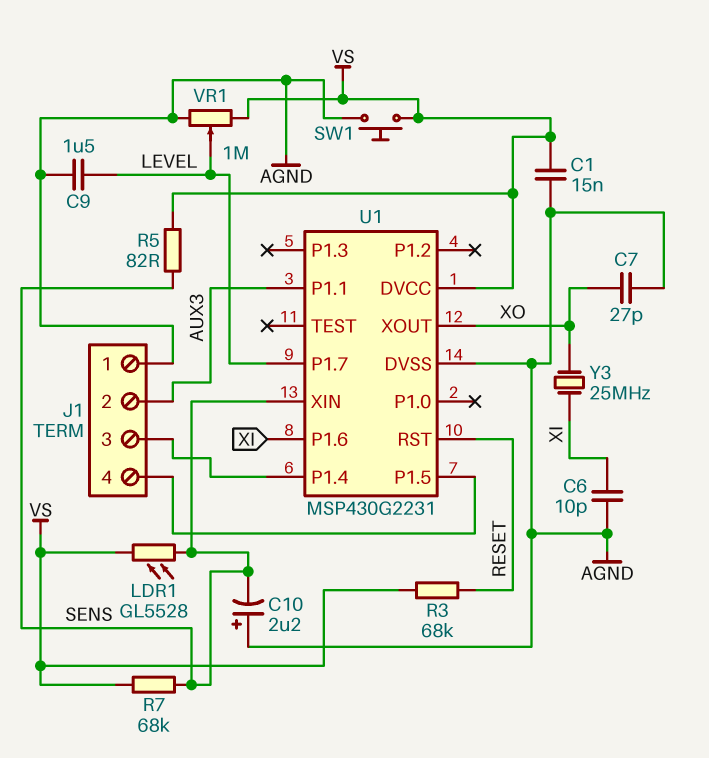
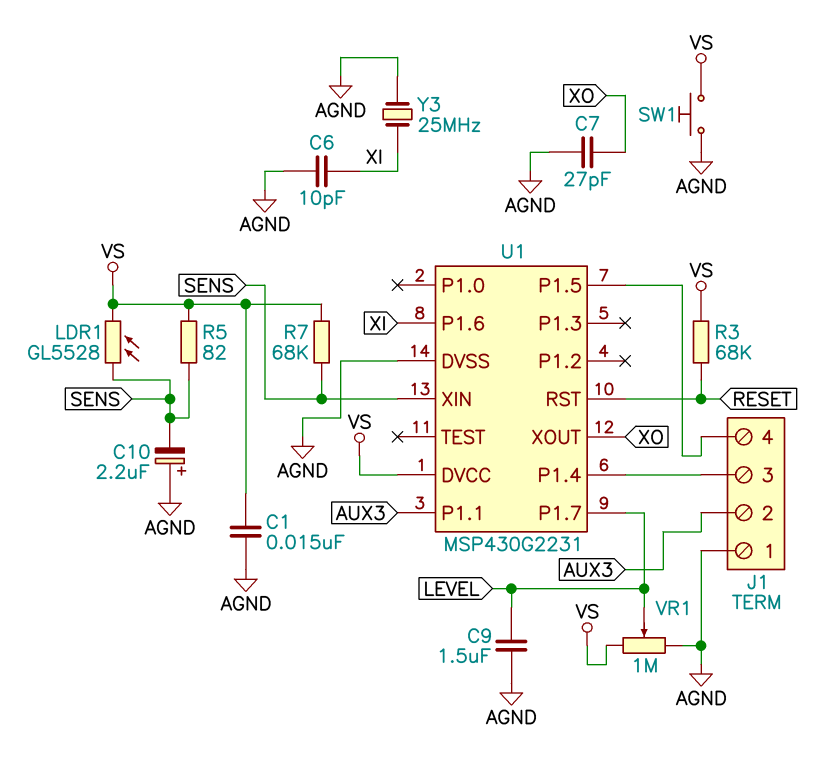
Y3: 25MHz (XI, XO) -> 25MHz (AGND, XI)

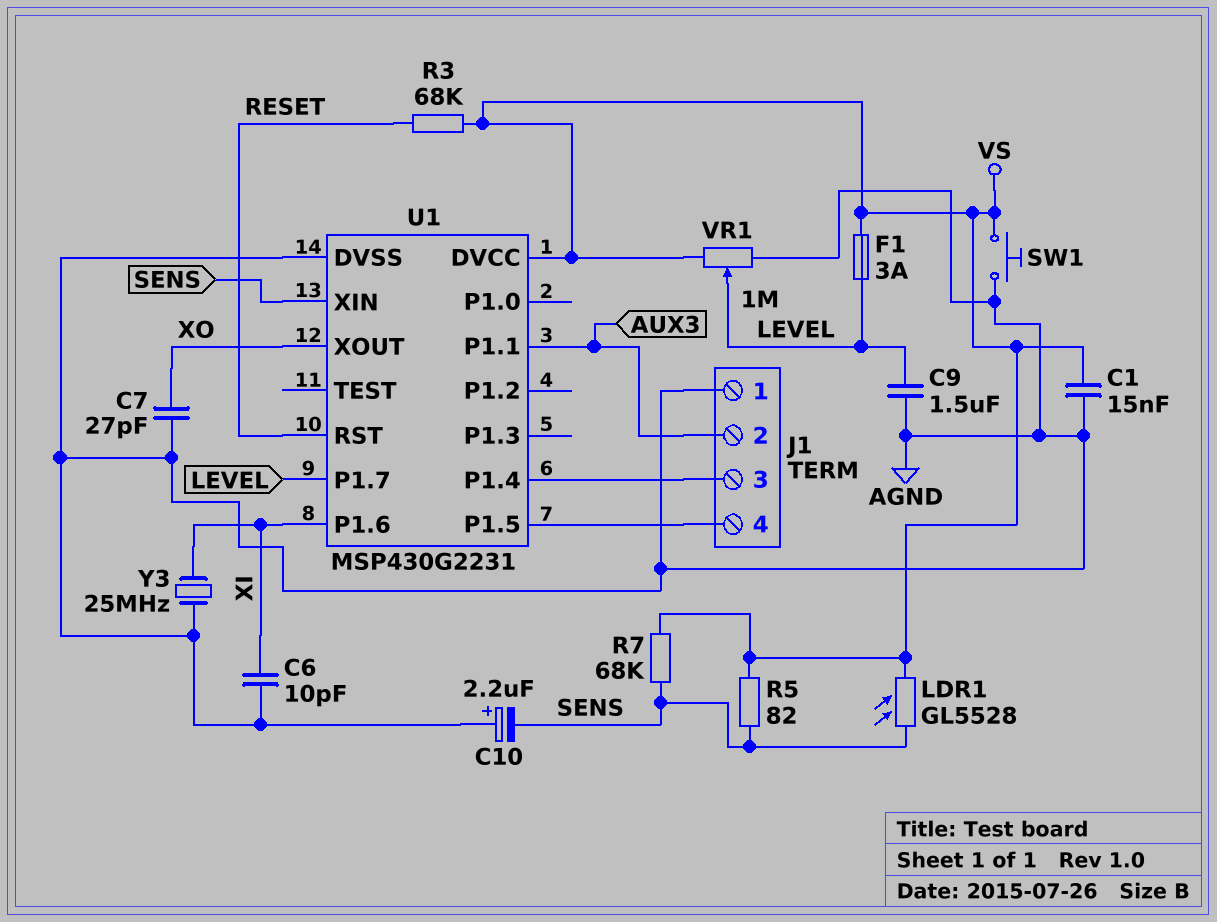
F1: none -> 3A (LEVEL, VS)

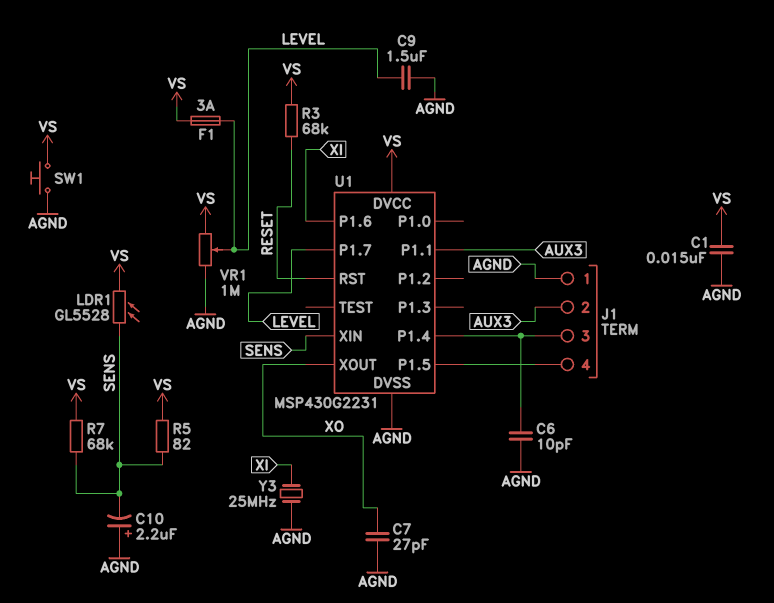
C6: 10pF (AGND, XI) -> 10pF (AGND, J1/3)

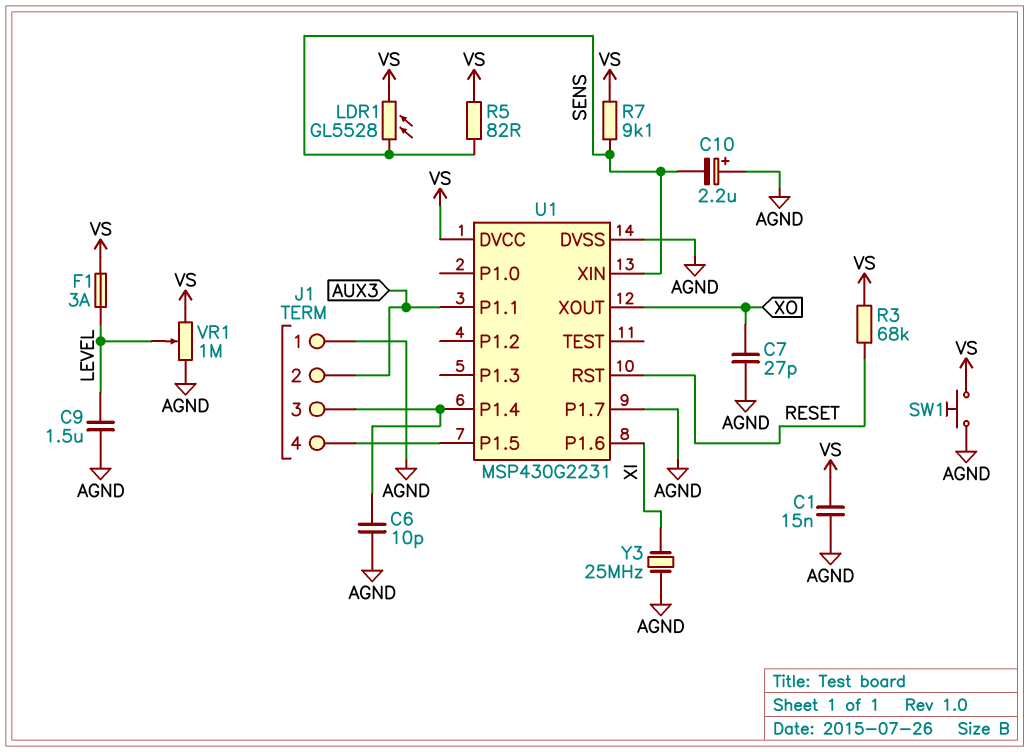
R7: 68k (SENS, VS) -> 9.1k (SENS, VS)
U1 pin P1.7: LEVEL -> AGND

